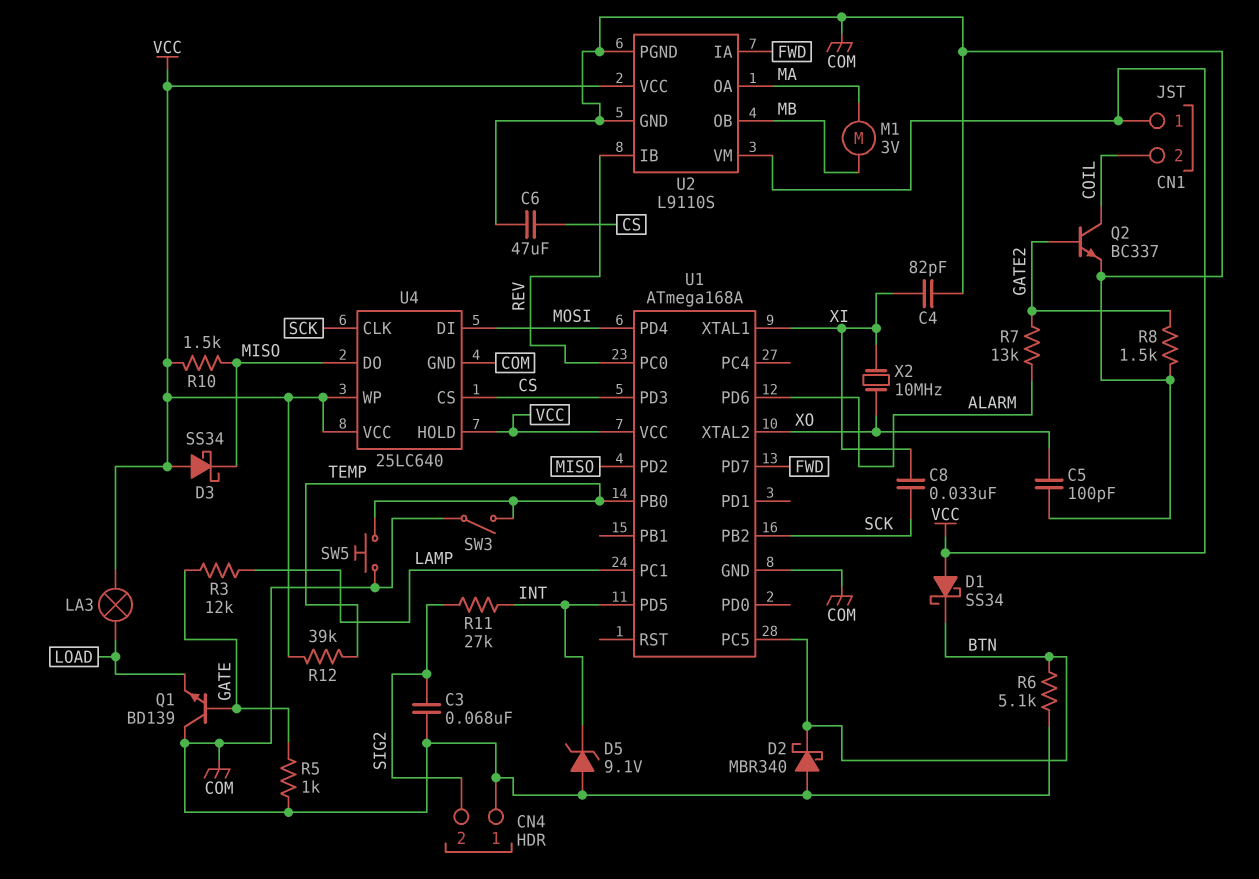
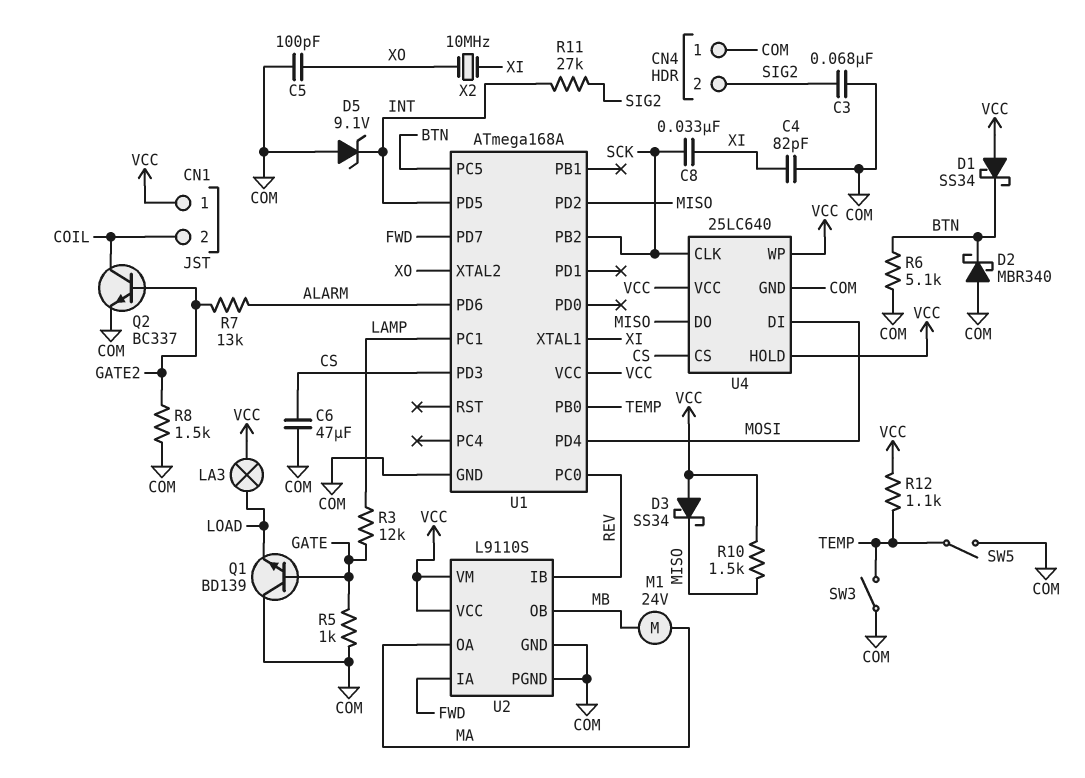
M1: motor 3V (MA, MB) -> motor 24V (MA, MB)
R12: 39k (TEMP, VCC) -> 1.1k (TEMP, VCC)
SW5: button (COM, TEMP) -> switch (COM, TEMP)

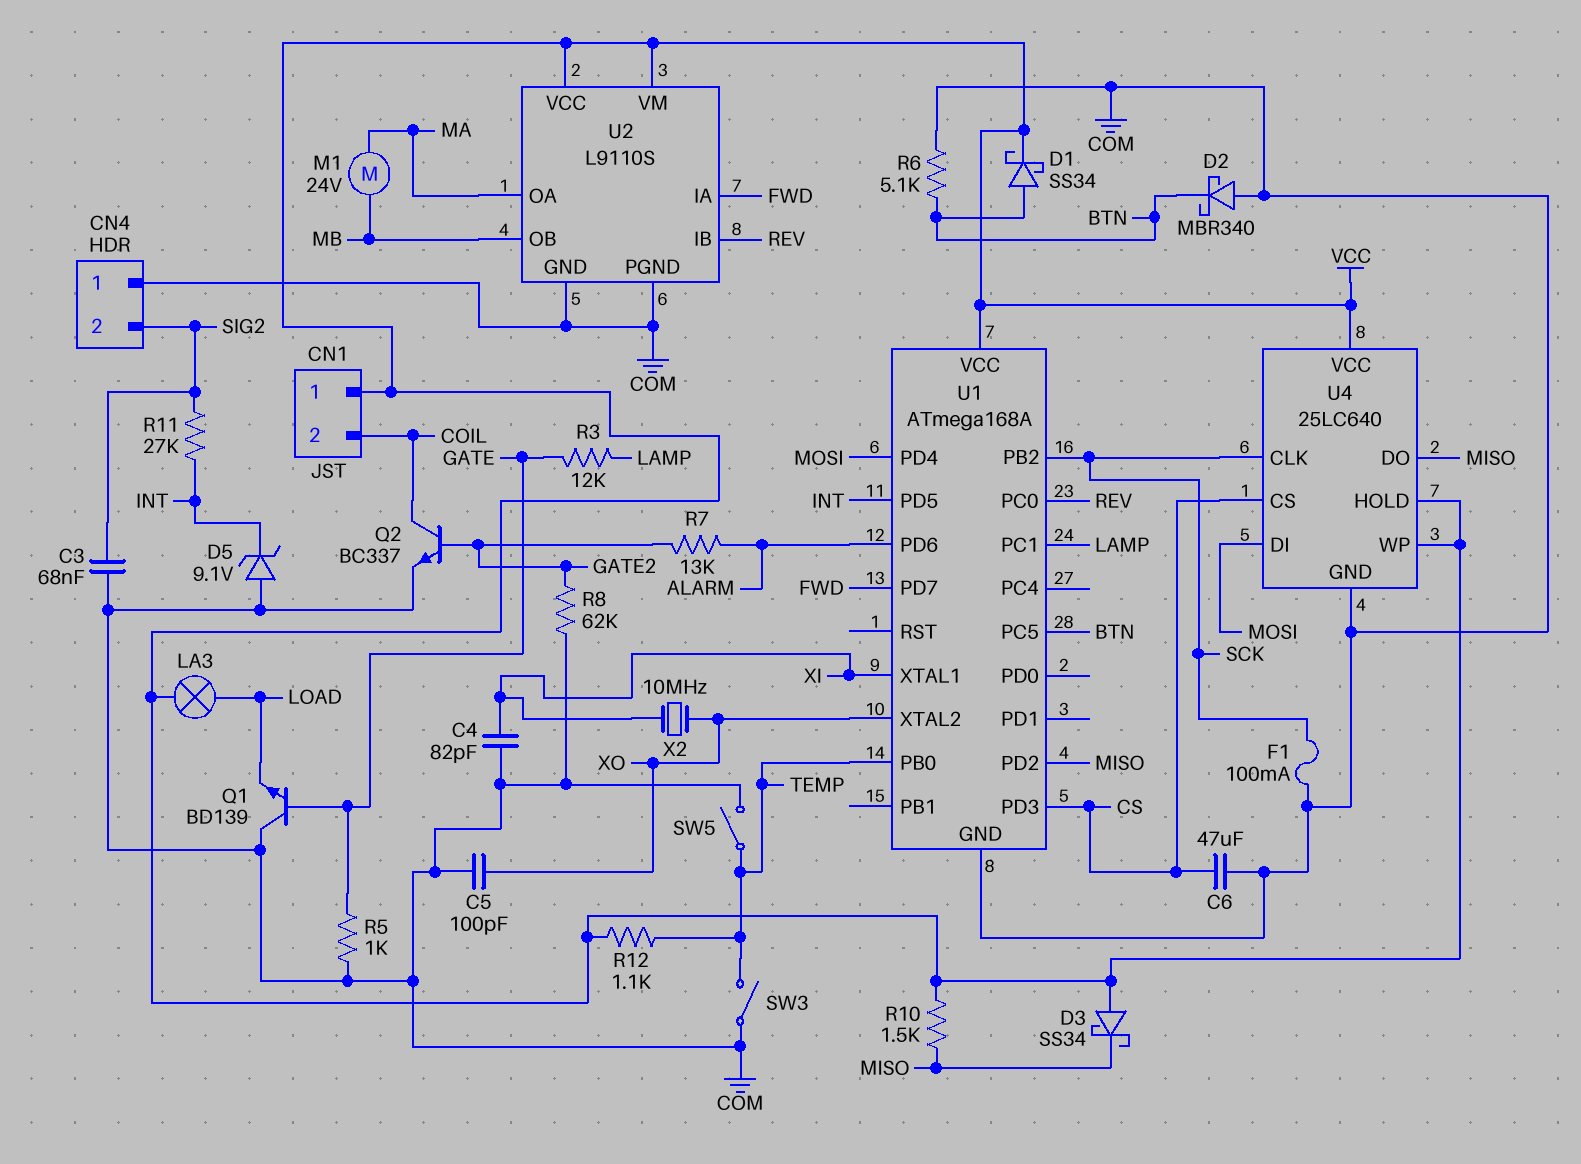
C8: 33nF (SCK, XI) -> none
D1: schottky SS34 (A VCC, K BTN) -> schottky SS34 (A BTN, K VCC)
F1: none -> 100mA (COM, SCK)
R8: 1.5k (COM, GATE2) -> 62k (COM, GATE2)

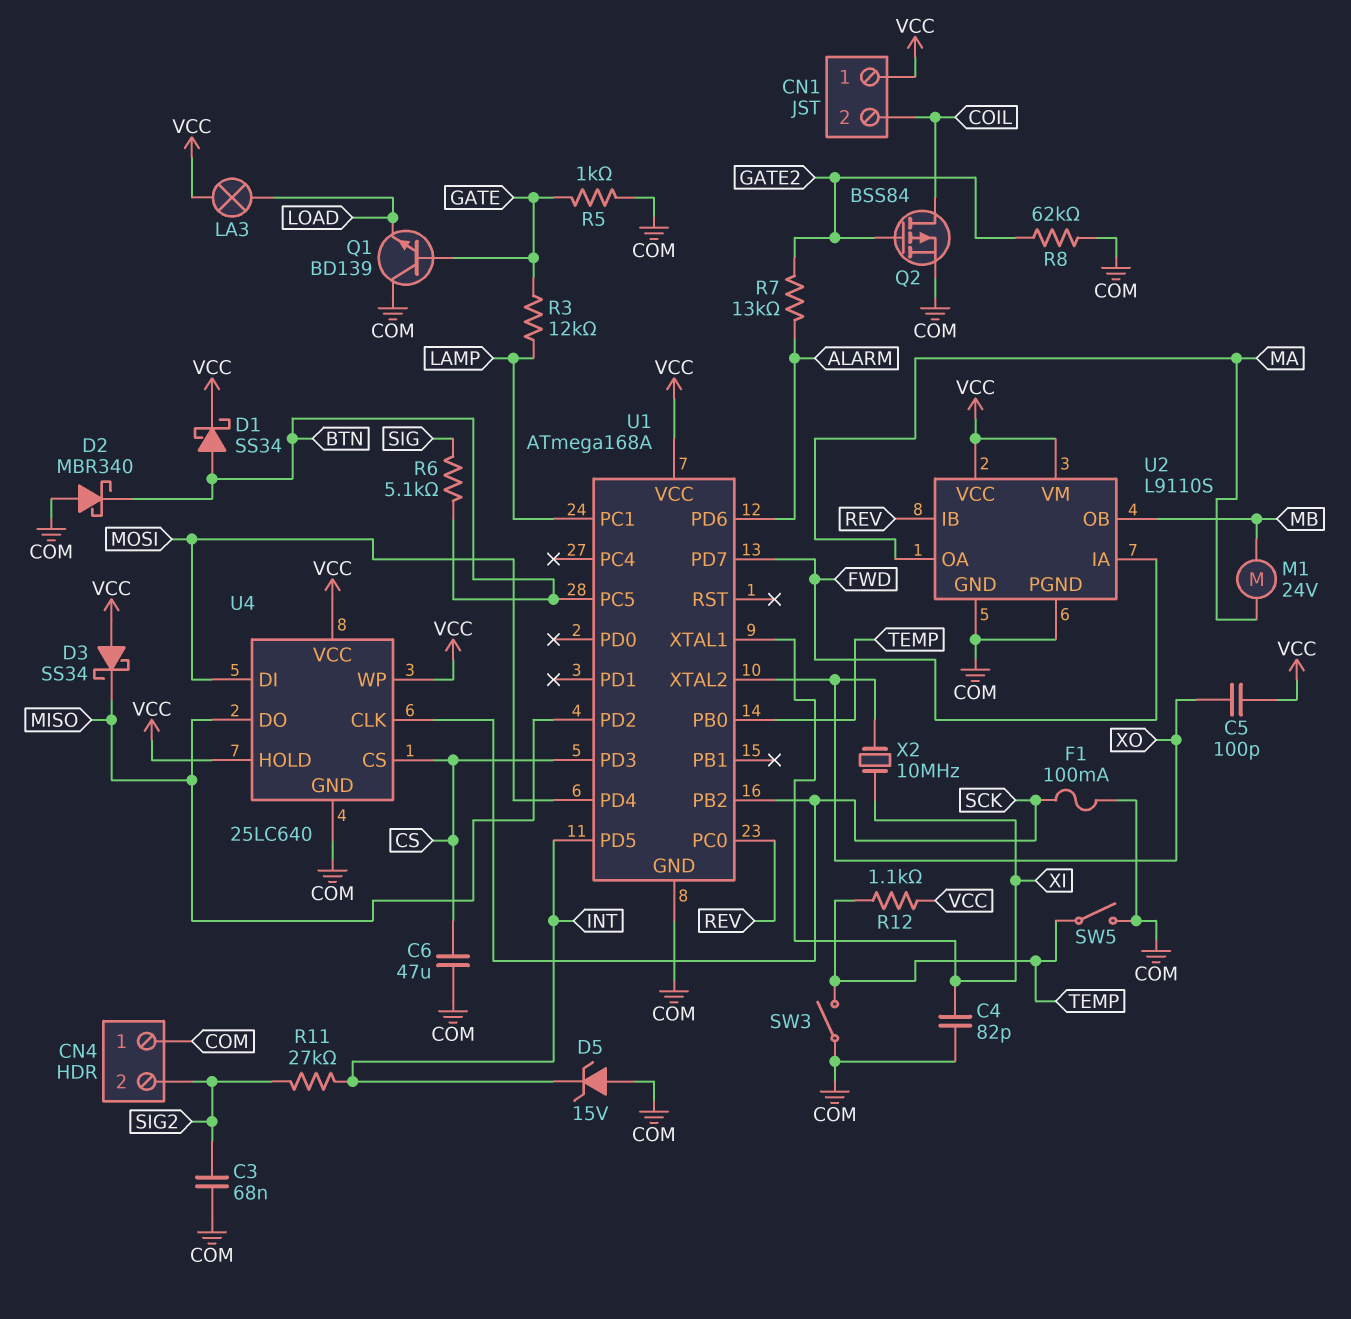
C5: 100pF (COM, XO) -> 100pF (VCC, XO)
D5: zener 9.1V (A COM, K INT) -> zener 15V (A COM, K INT)
Q2: NPN BC337 (B GATE2, C COIL, E COM) -> PMOS BSS84 (G GATE2, D COIL, S COM)
R6: 5.1k (BTN, COM) -> 5.1k (BTN, SIG)
R10: 1.5k (MISO, VCC) -> none

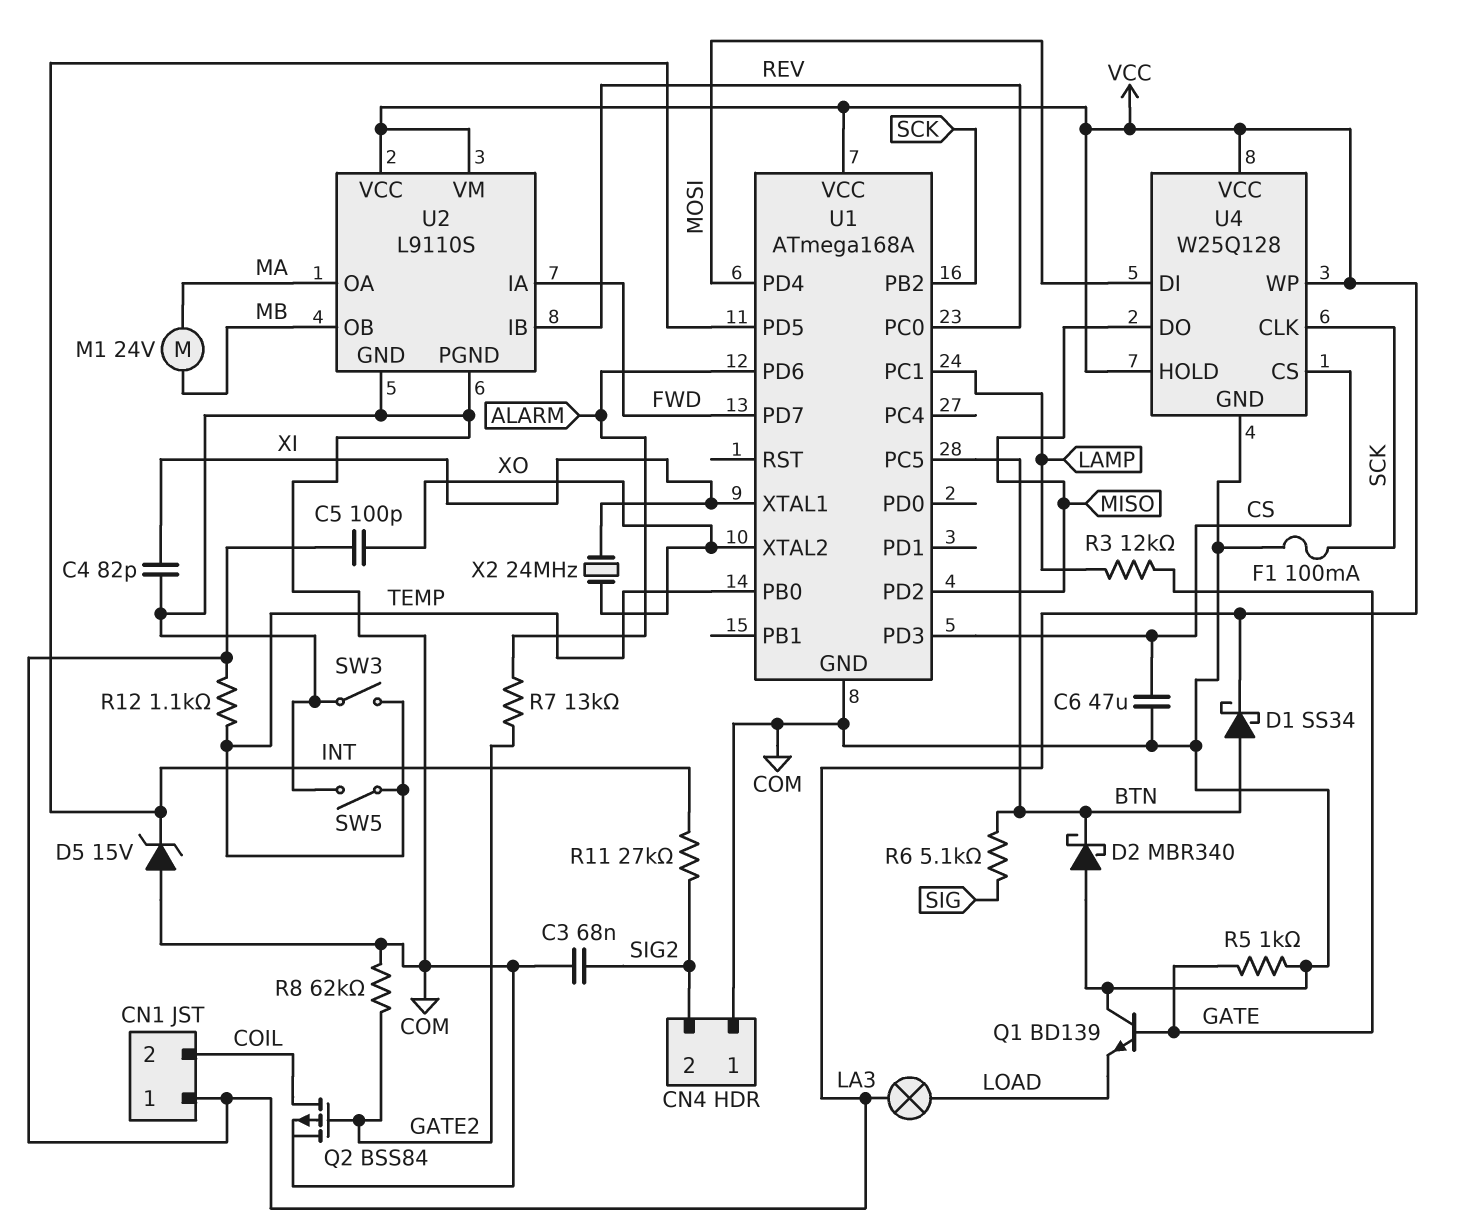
D3: schottky SS34 (A VCC, K MISO) -> none
U4: 25LC640 -> W25Q128
X2: 10MHz (XI, XO) -> 24MHz (XI, XO)

